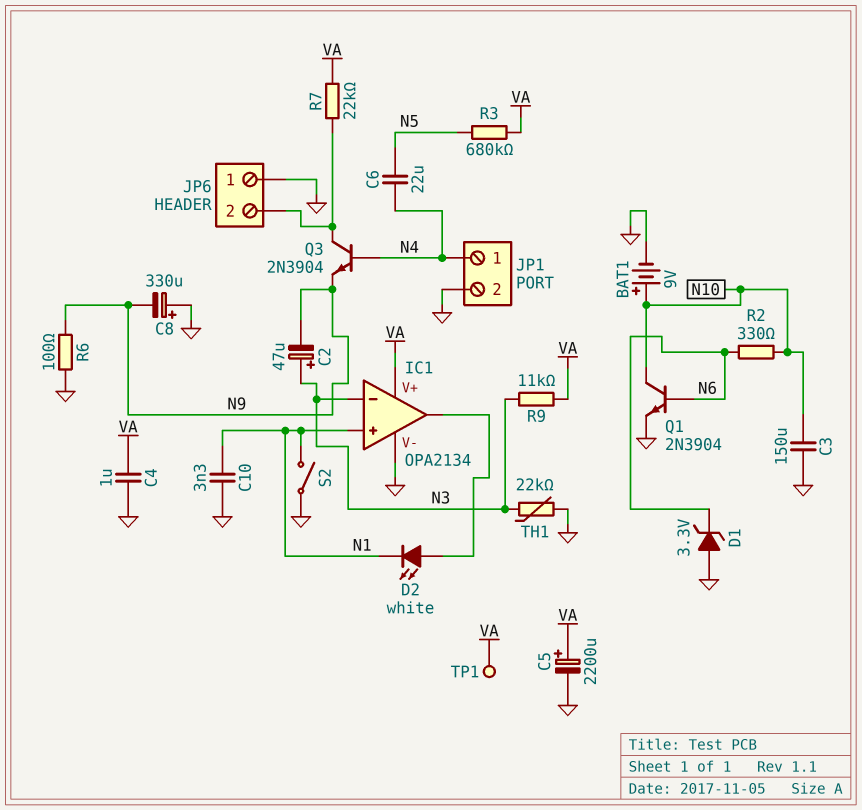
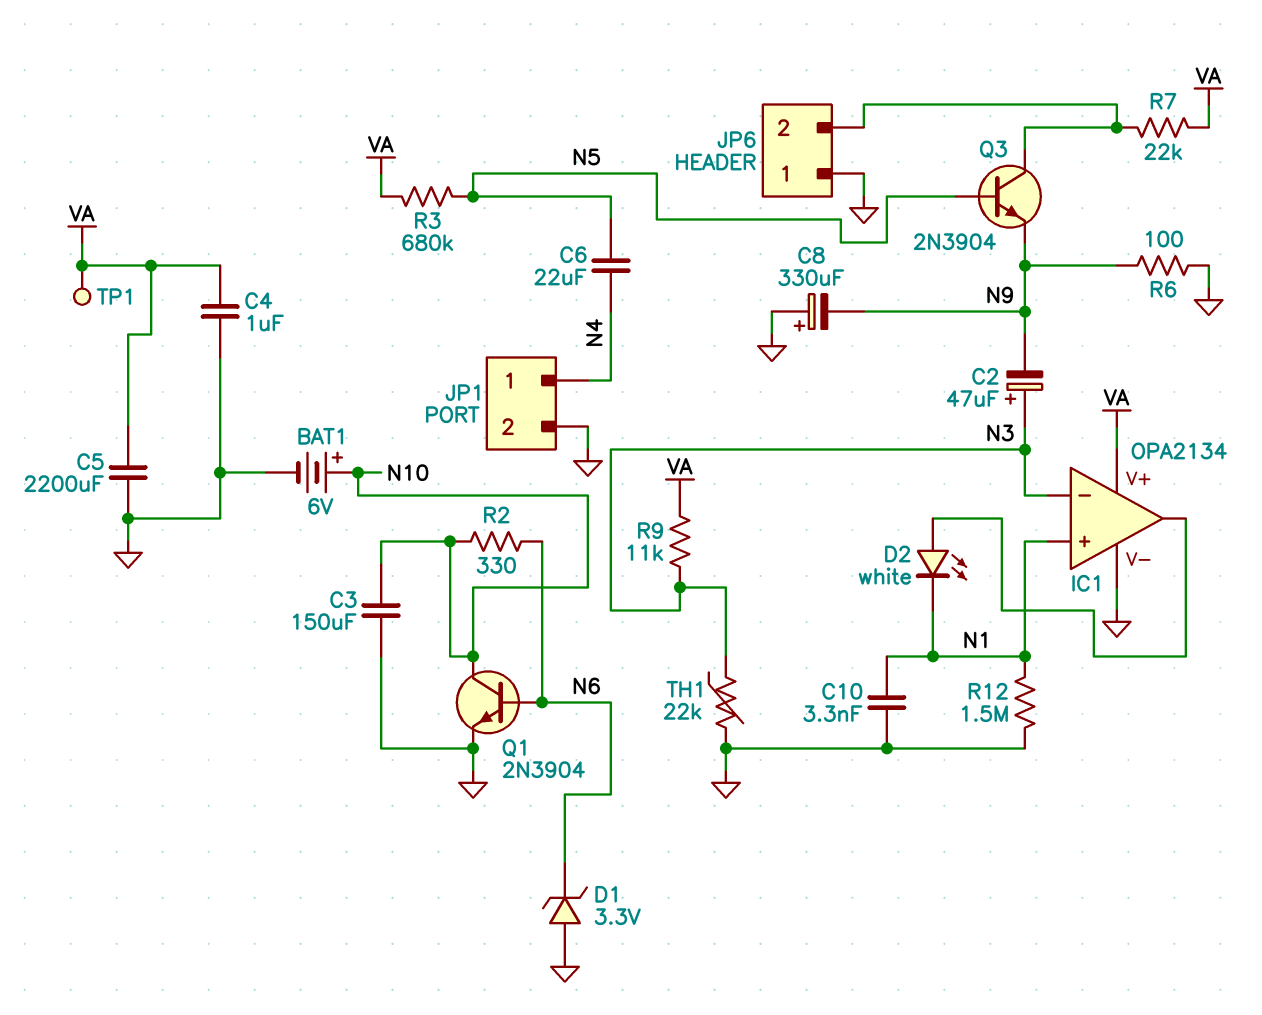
BAT1: 9V (plus N10, minus GND) -> 6V (plus N10, minus GND)
C5: 2200uF (plus VA, minus GND) -> 2200uF (GND, VA)
Q3: NPN 2N3904 (B N4, C JP6/2, E N9) -> NPN 2N3904 (B N5, C JP6/2, E N9)
R12: none -> 1.5M (GND, N1)
S2: switch (GND, N1) -> none

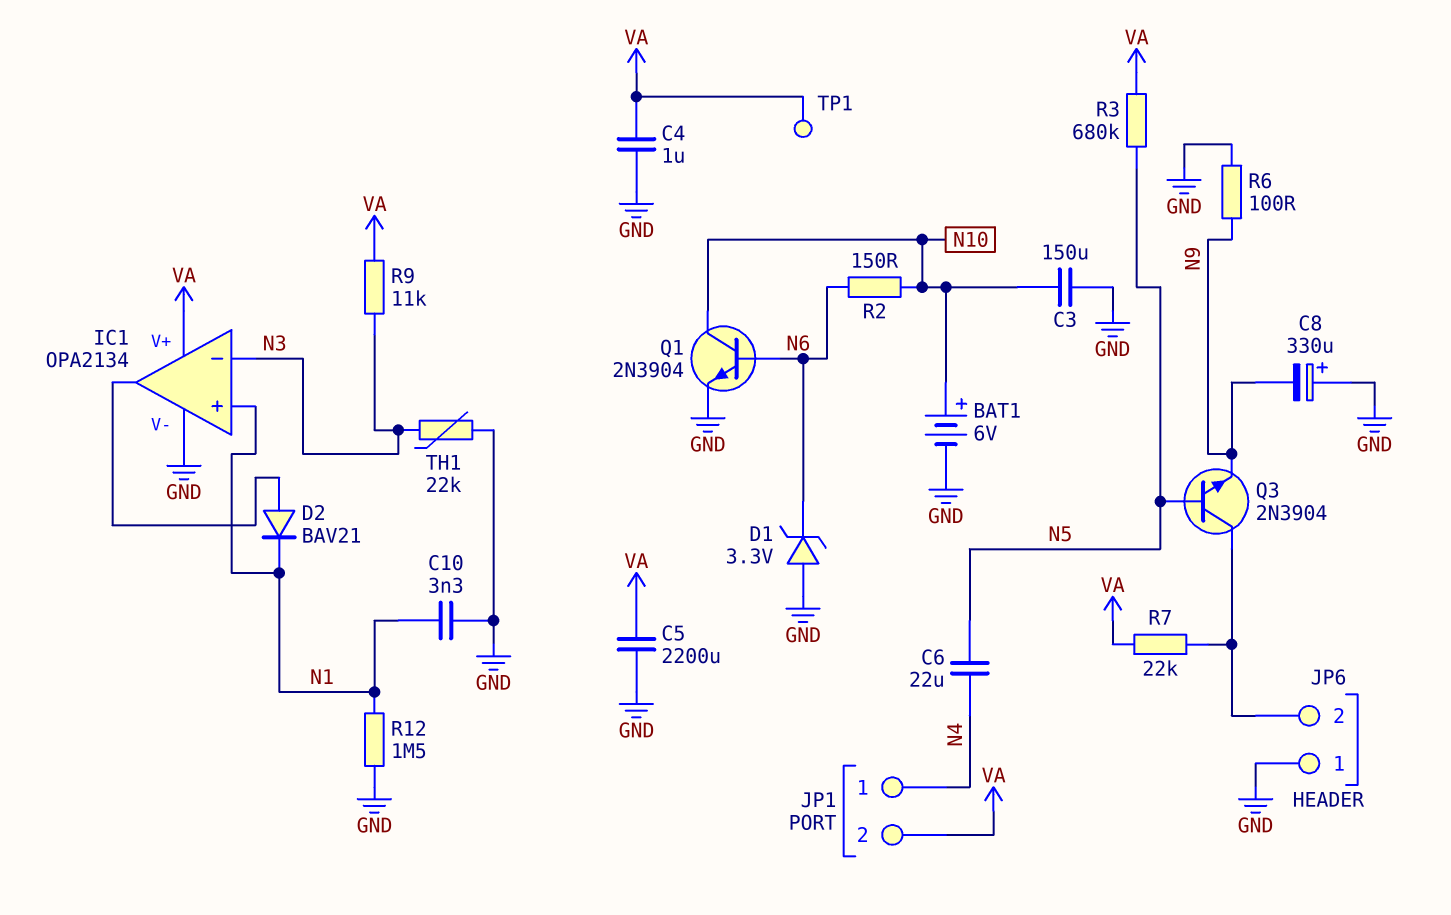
C2: 47uF (plus N3, minus N9) -> none
D2: LED white (A IC1/out, K N1) -> diode BAV21 (A IC1/out, K N1)
JP1 pin 2: GND -> VA
R2: 330 (N6, N10) -> 150 (N6, N10)

